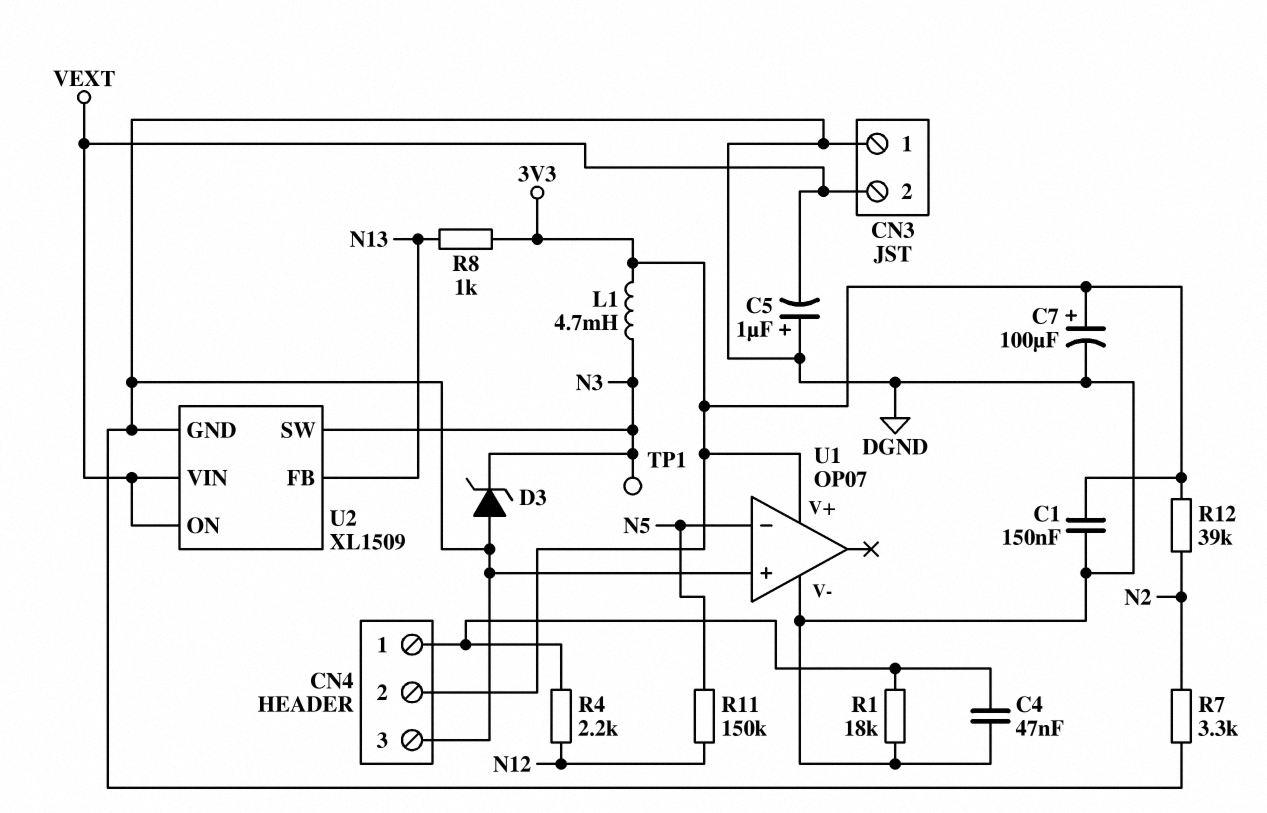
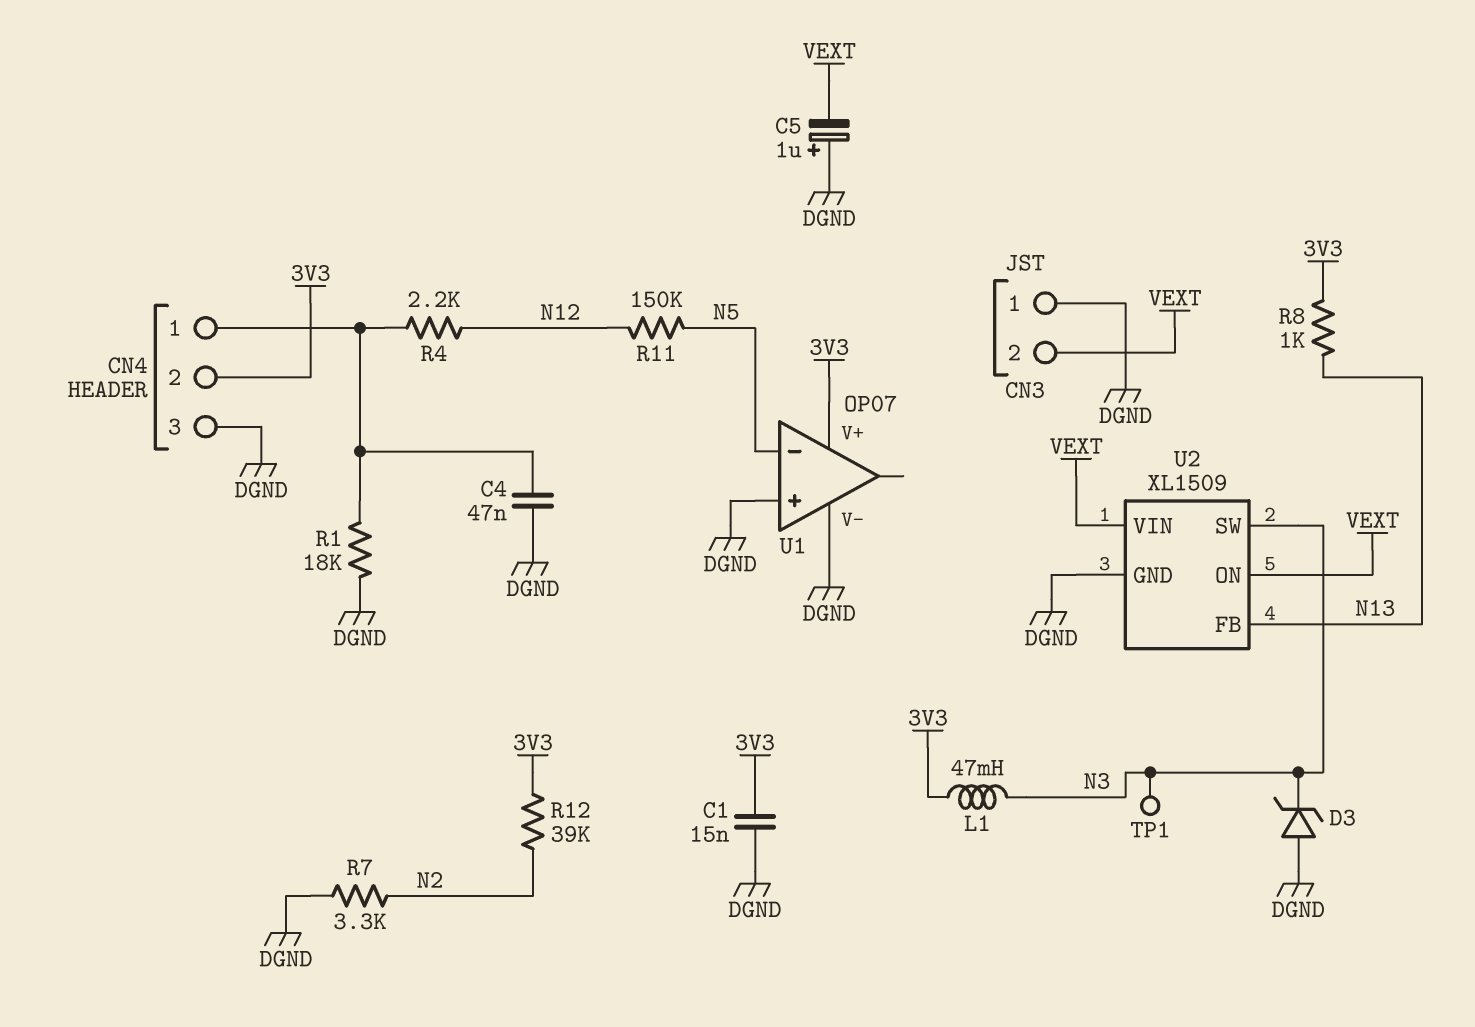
C1: 150nF (3V3, DGND) -> 15nF (3V3, DGND)
C7: 100uF (plus 3V3, minus DGND) -> none
L1: 4.7mH (3V3, N3) -> 47mH (3V3, N3)

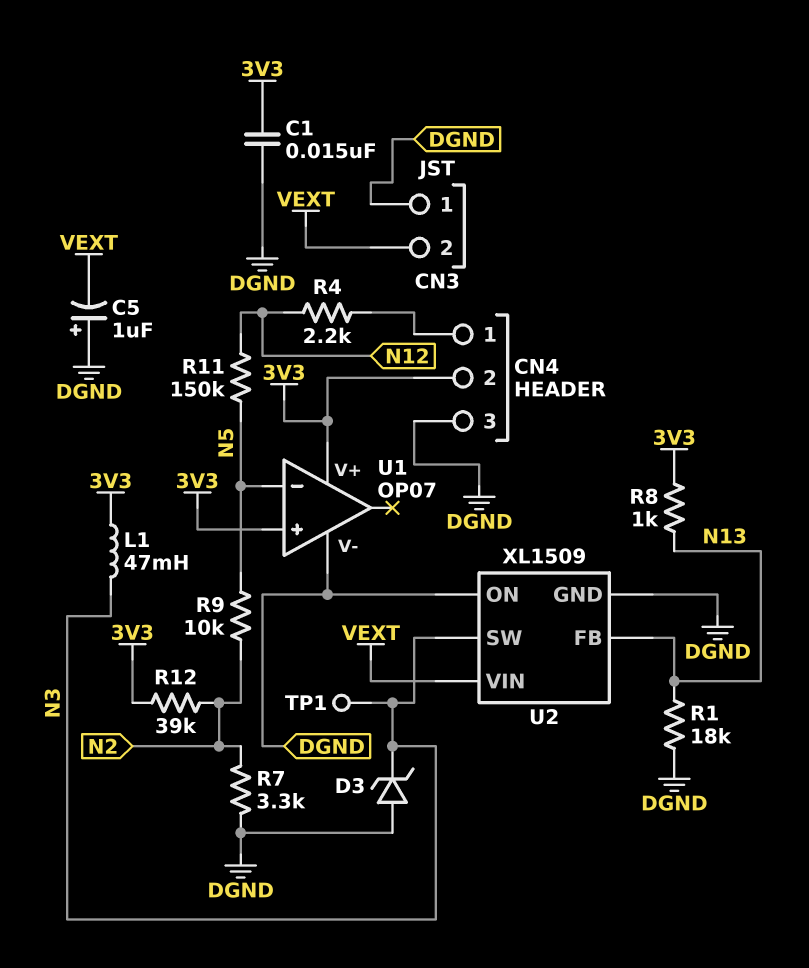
C4: 47nF (CN4/1, DGND) -> none
R1: 18k (CN4/1, DGND) -> 18k (DGND, N13)
R9: none -> 10k (N2, N5)
U1 pin in+: DGND -> 3V3
U2 pin ON: VEXT -> DGND

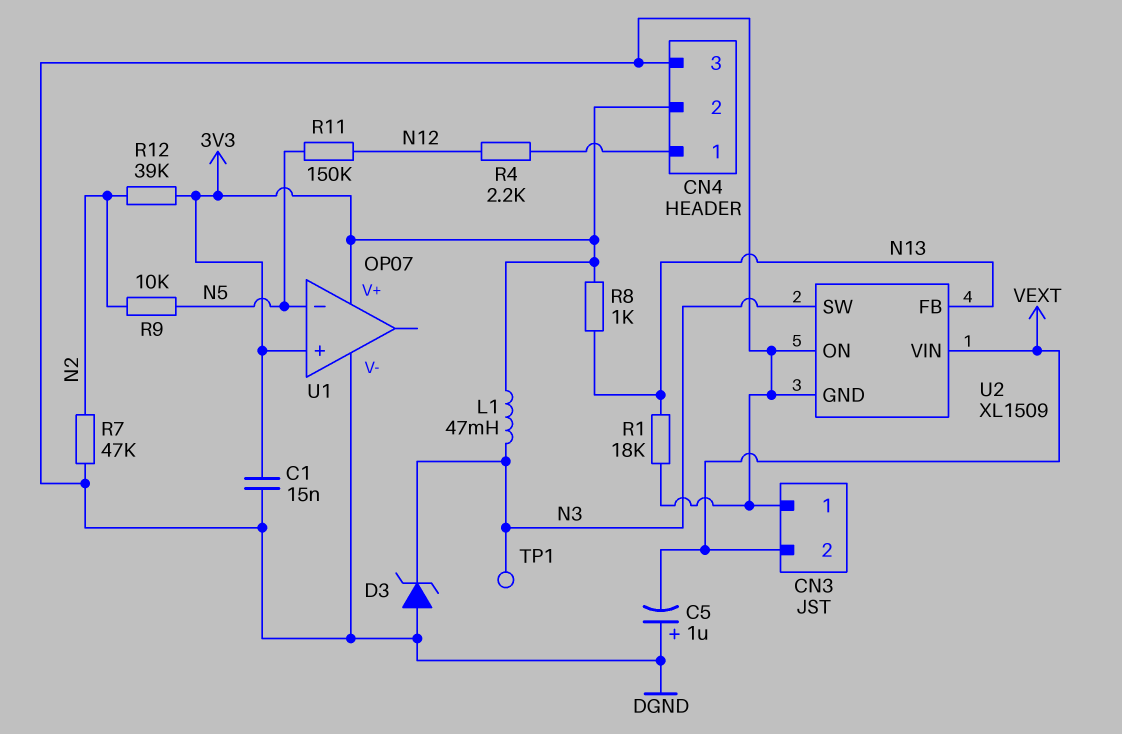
R7: 3.3k (DGND, N2) -> 47k (DGND, N2)

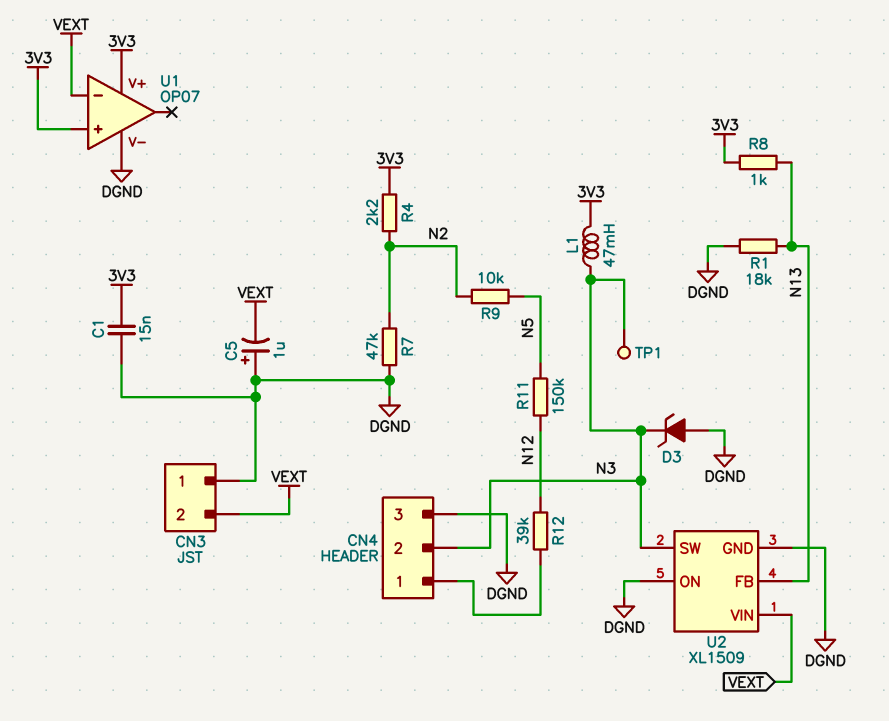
CN4 pin 2: 3V3 -> N3
R4: 2.2k (CN4/1, N12) -> 2.2k (3V3, N2)
R12: 39k (3V3, N2) -> 39k (CN4/1, N12)
U1 pin in-: N5 -> VEXT

